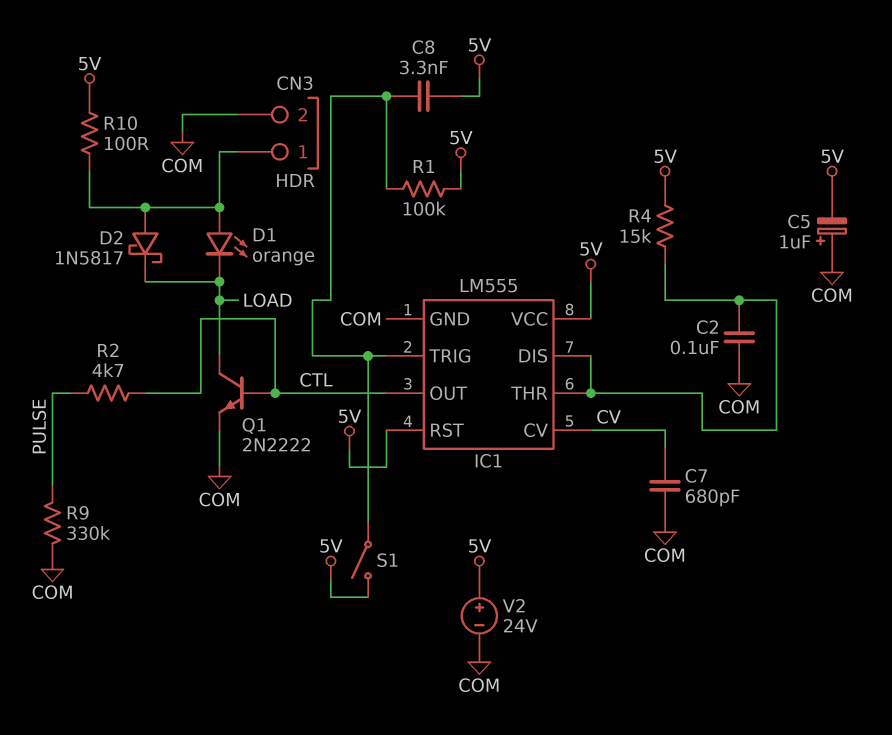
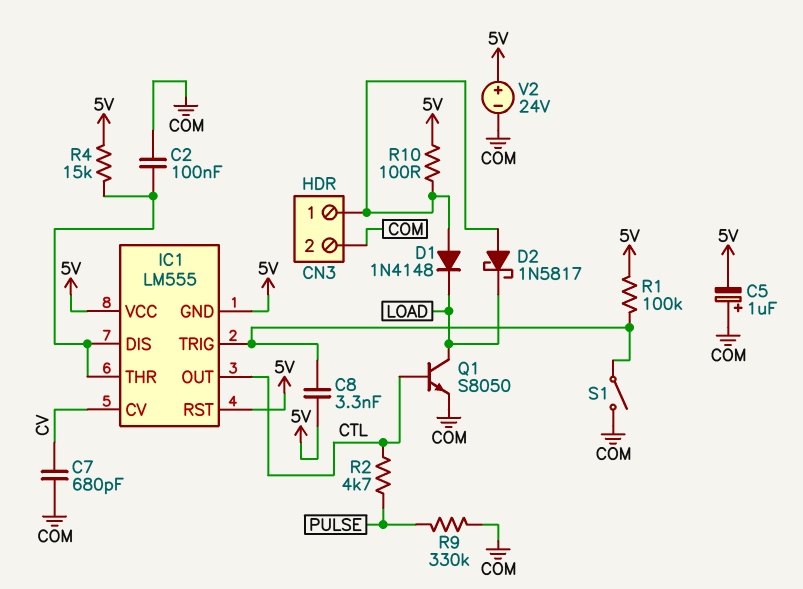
D1: LED orange (A CN3/1, K LOAD) -> diode 1N4148 (A CN3/1, K LOAD)
IC1 pin GND: COM -> 5V
Q1: NPN 2N2222 (B CTL, C LOAD, E COM) -> NPN S8050 (B CTL, C LOAD, E COM)
S1: switch (5V, IC1/TRIG) -> switch (COM, IC1/TRIG)

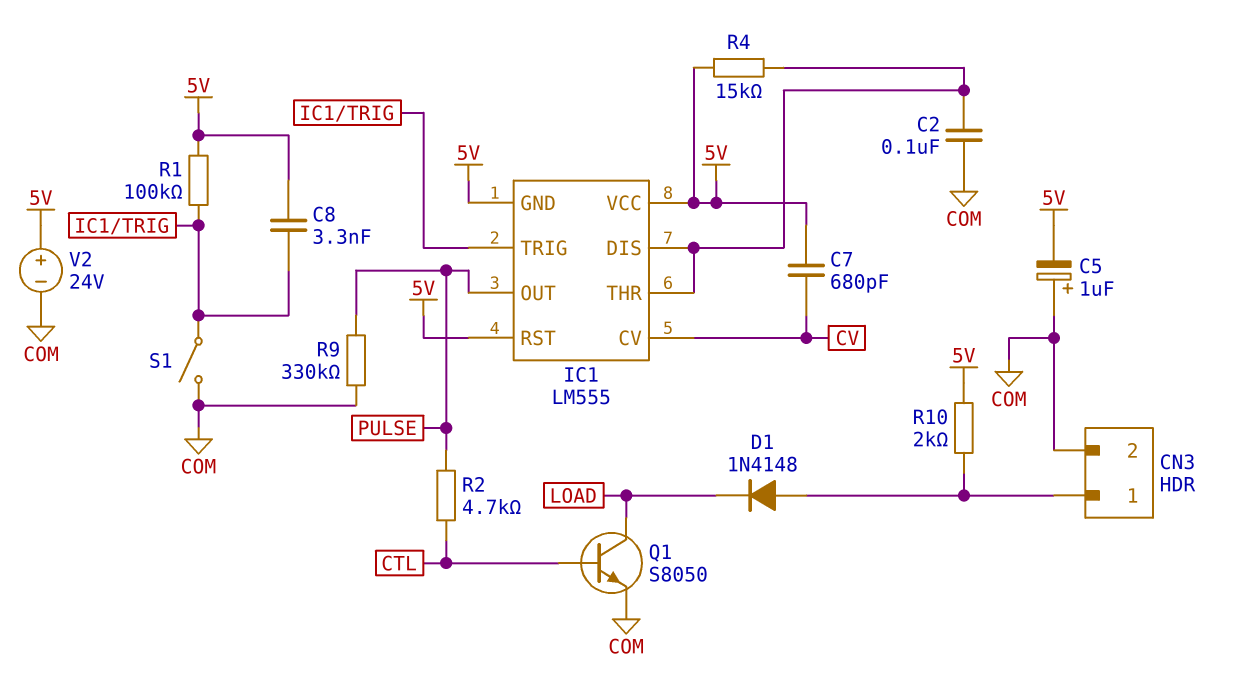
C7: 680pF (COM, CV) -> 680pF (5V, CV)
D2: schottky 1N5817 (A CN3/1, K LOAD) -> none
IC1 pin OUT: CTL -> PULSE
R10: 100 (5V, CN3/1) -> 2k (5V, CN3/1)

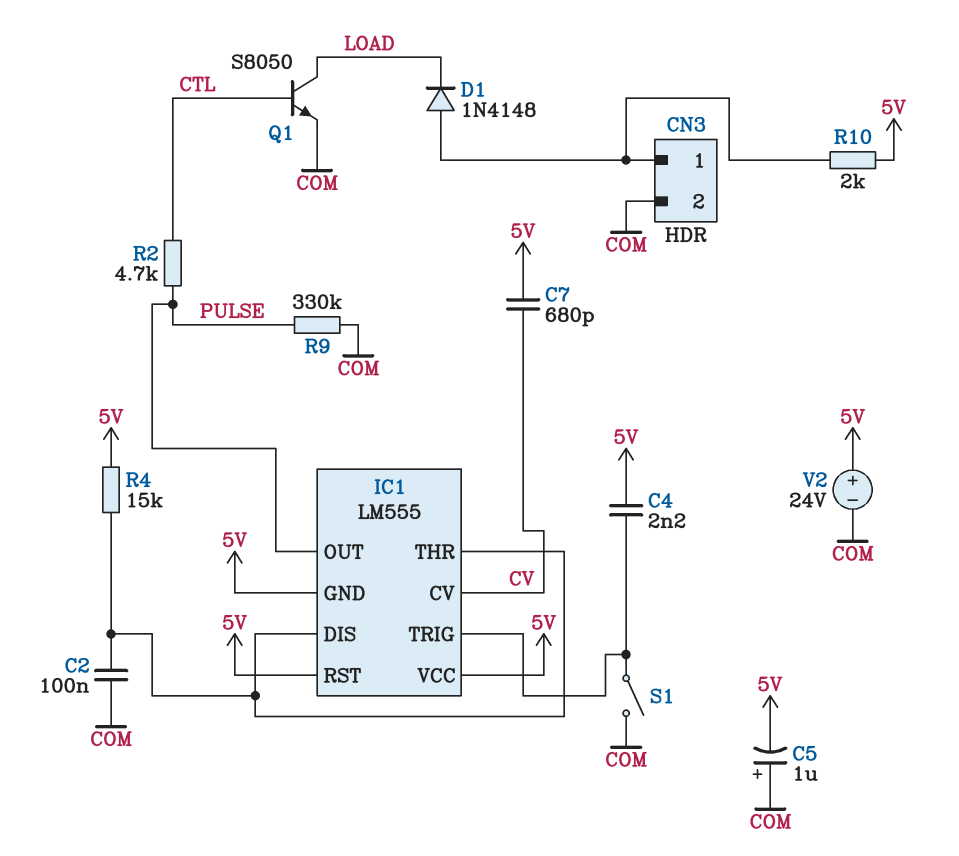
C4: none -> 2.2nF (5V, IC1/TRIG)
C8: 3.3nF (5V, IC1/TRIG) -> none
R1: 100k (5V, IC1/TRIG) -> none

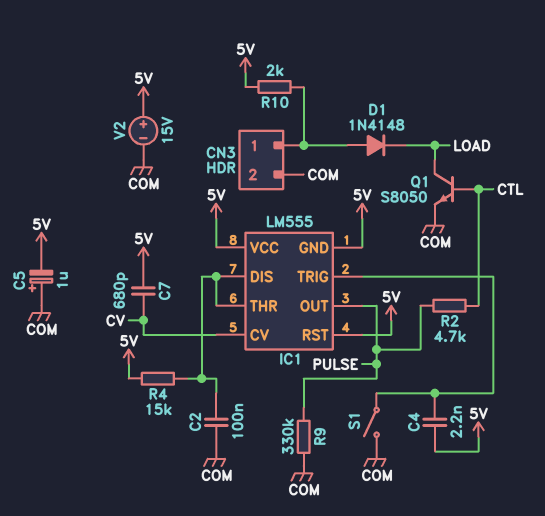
V2: 24V (plus 5V, minus COM) -> 15V (plus 5V, minus COM)

